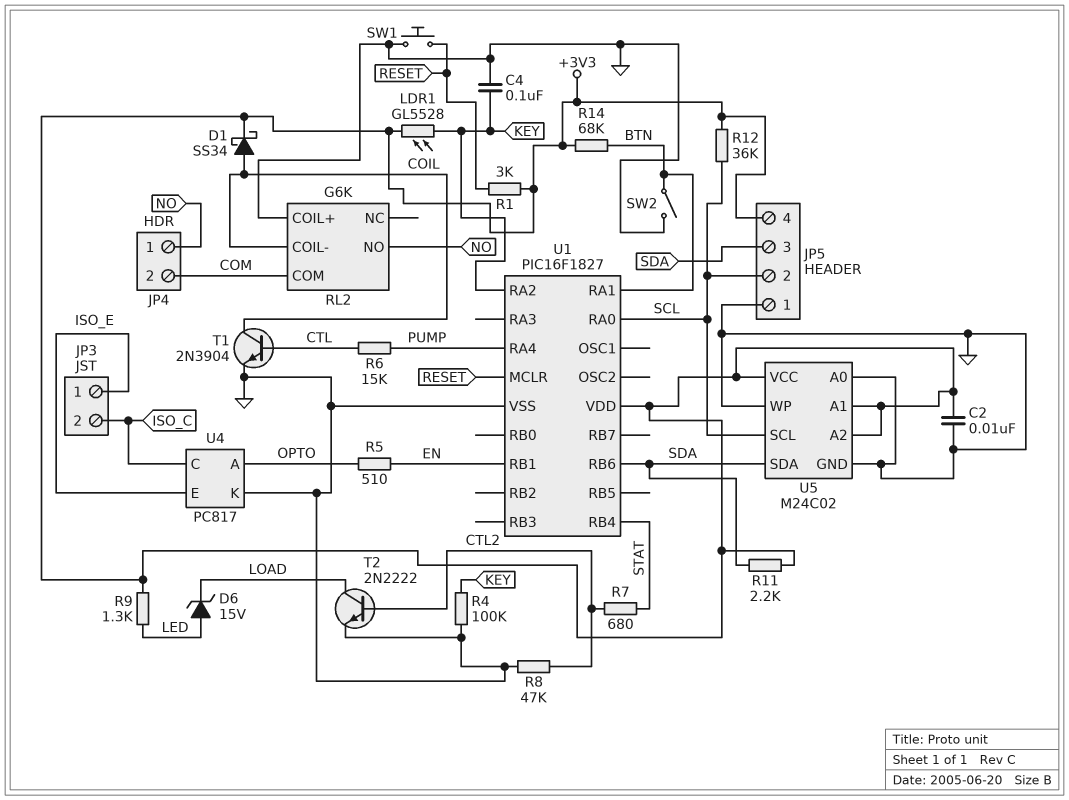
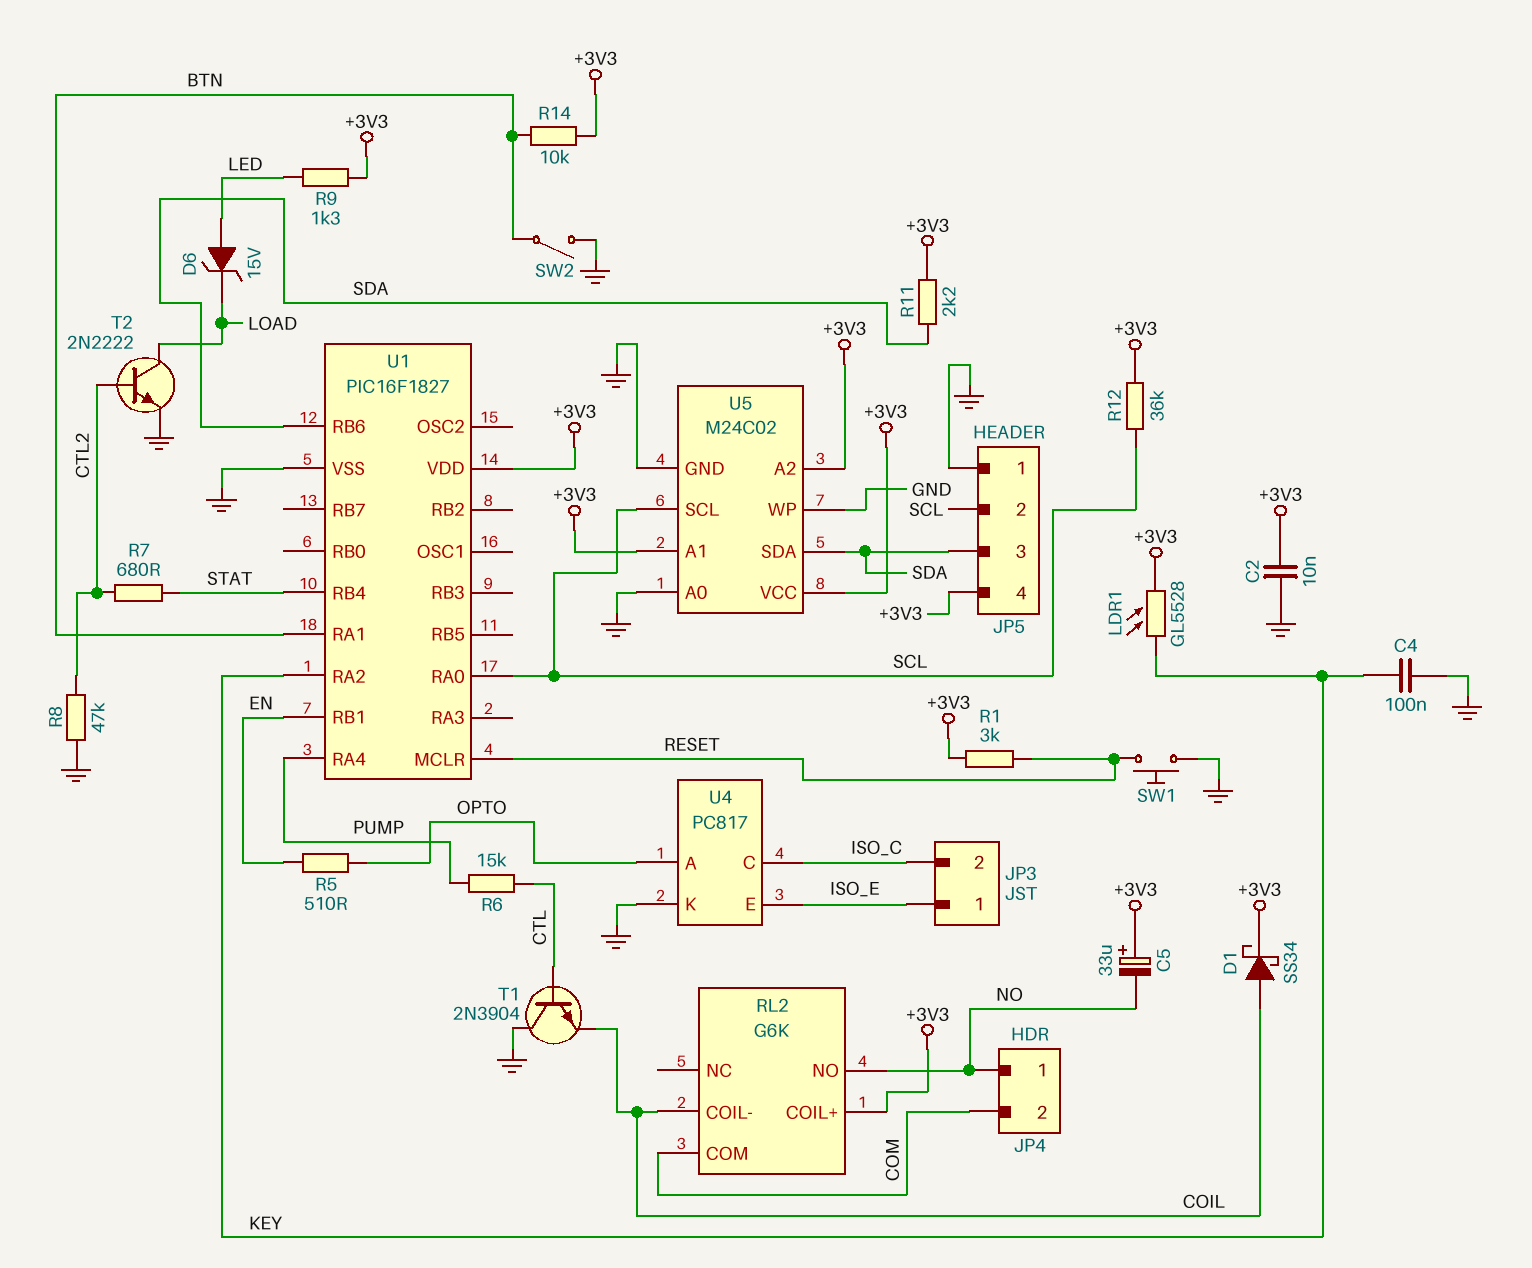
C5: none -> 33uF (plus +3V3, minus NO)
R4: 100k (GND, KEY) -> none
R14: 68k (+3V3, BTN) -> 10k (+3V3, BTN)
RL2 pin COIL+: GND -> +3V3
T1: NPN 2N3904 (B CTL, C COIL, E GND) -> NPN 2N3904 (B CTL, C GND, E COIL)

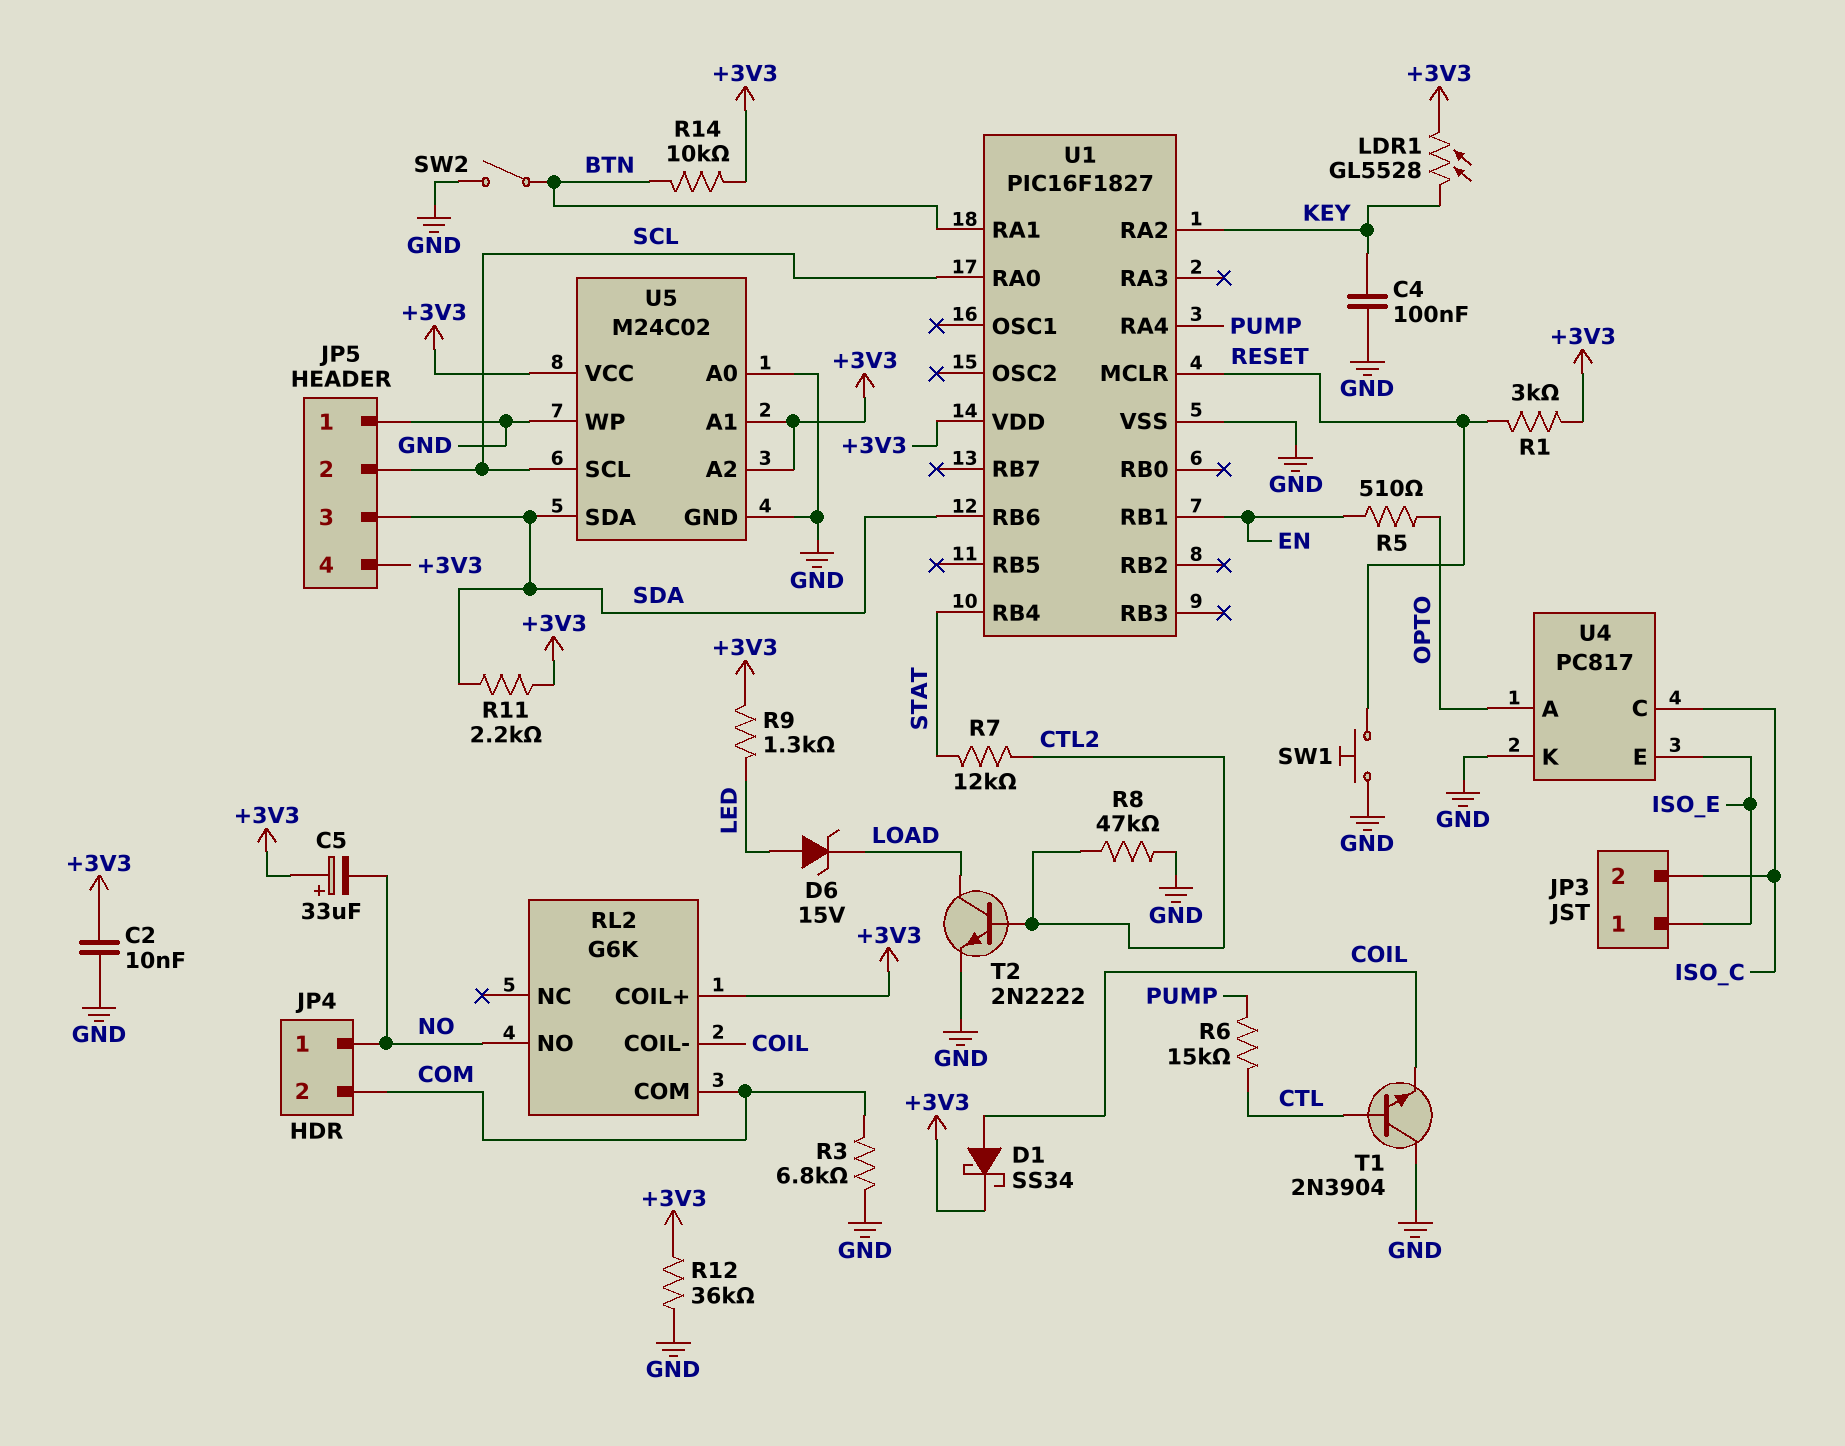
R3: none -> 6.8k (COM, GND)
R7: 680 (CTL2, STAT) -> 12k (CTL2, STAT)
R12: 36k (+3V3, SCL) -> 36k (+3V3, GND)

